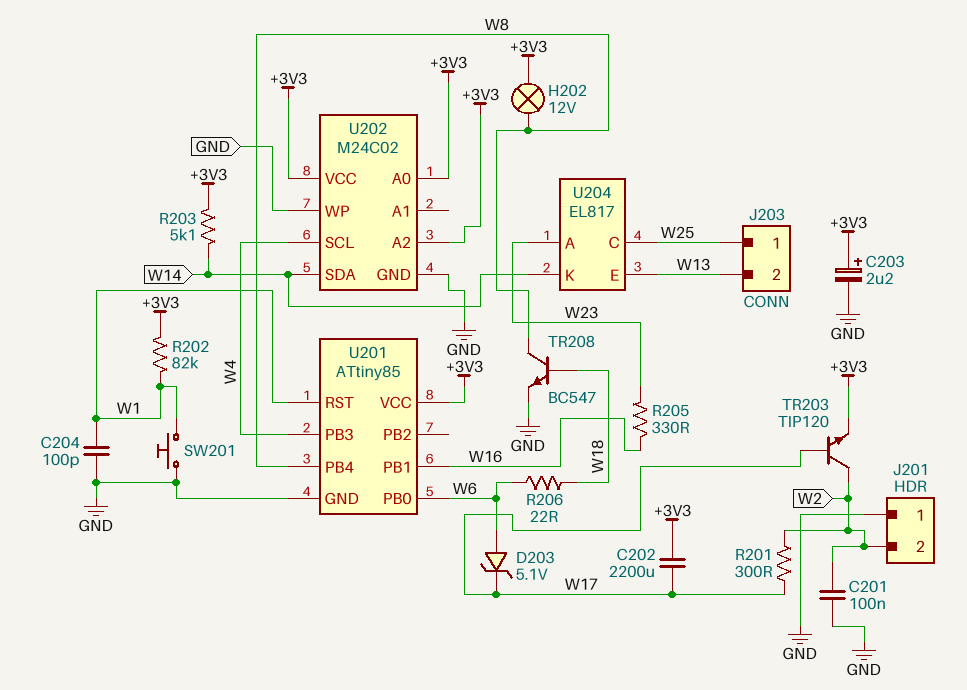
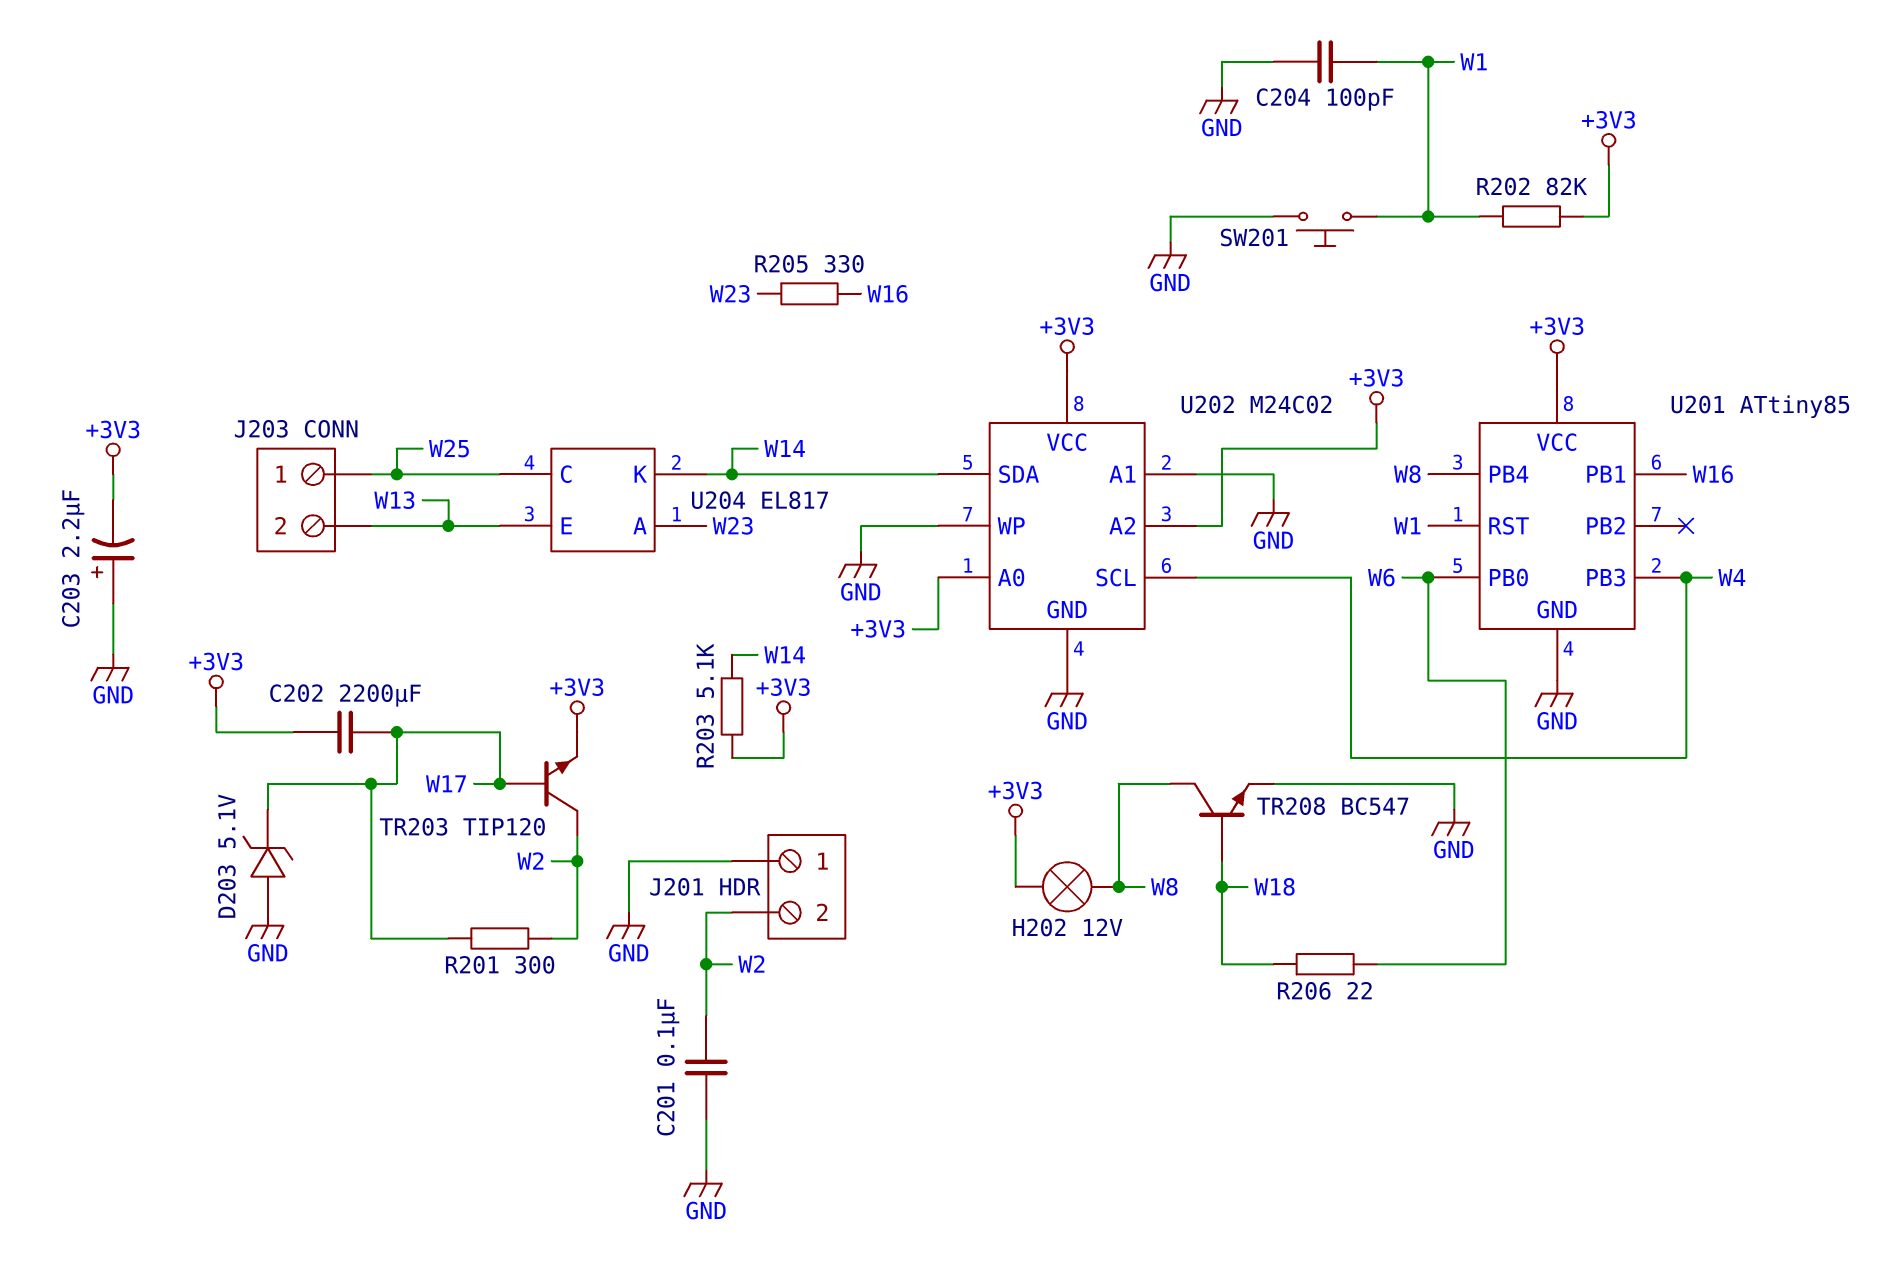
C203: 2.2uF (plus +3V3, minus GND) -> 2.2uF (plus GND, minus +3V3)
D203: zener 5.1V (A W6, K W17) -> zener 5.1V (A GND, K W17)
U202 pin A1: none -> GND

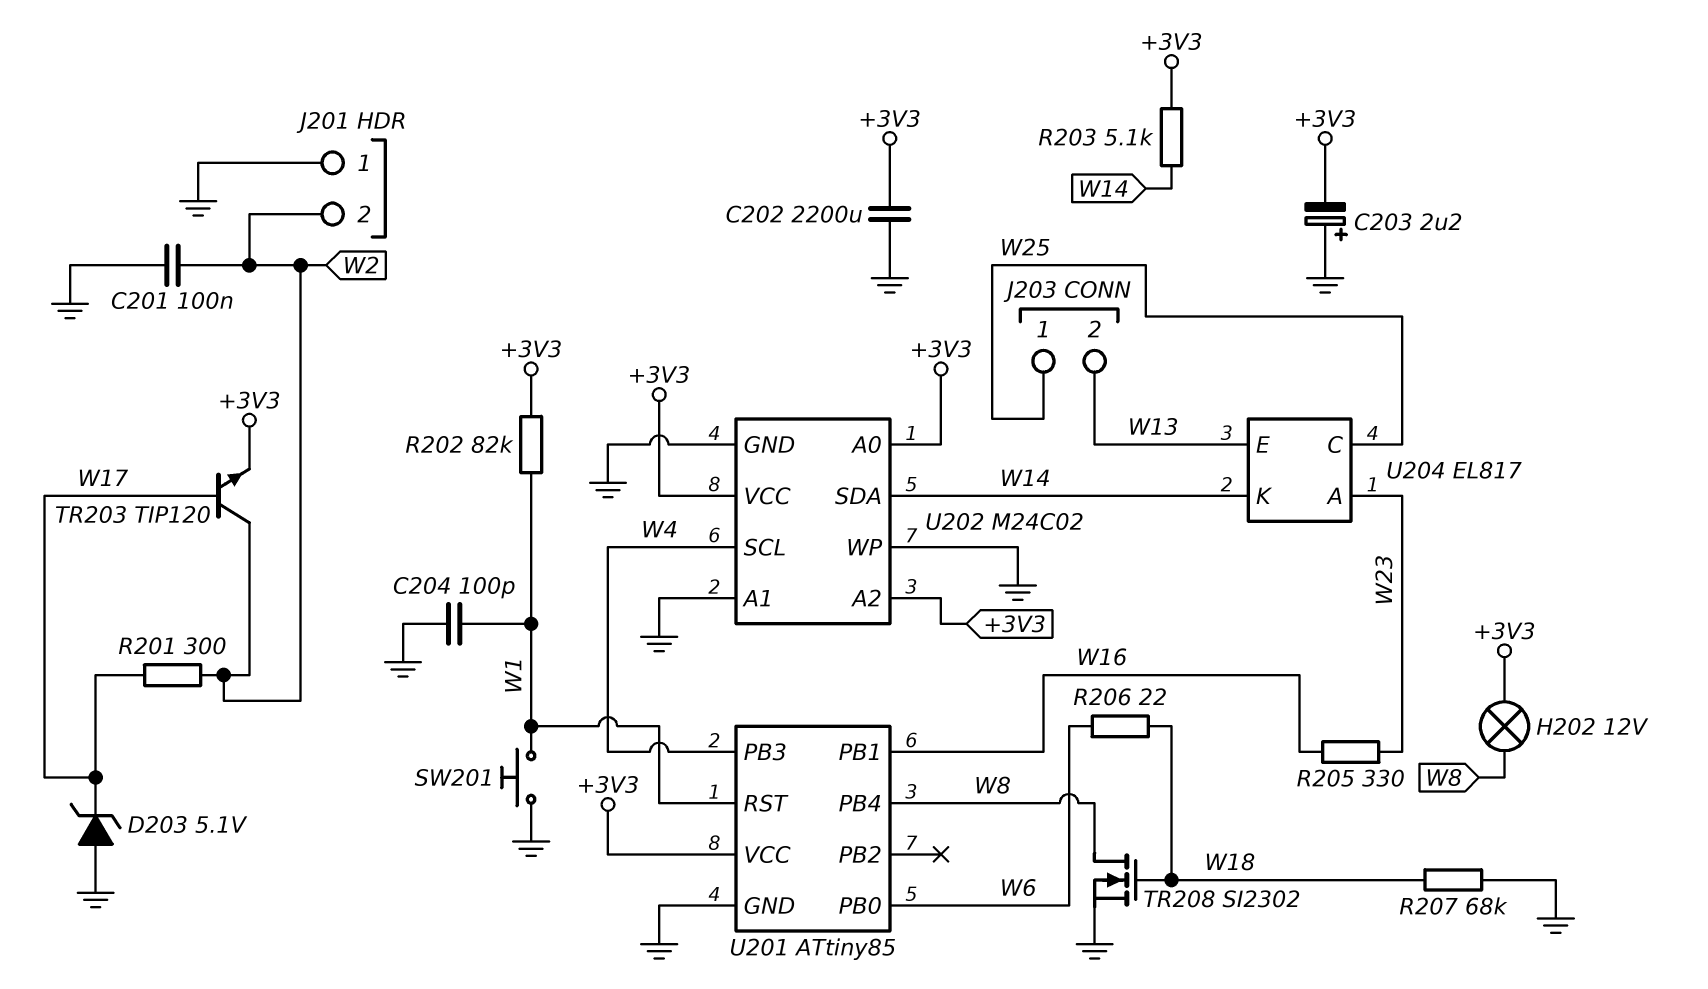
C202: 2200uF (+3V3, W17) -> 2200uF (+3V3, GND)
R207: none -> 68k (GND, W18)
TR208: NPN BC547 (B W18, C W8, E GND) -> NMOS SI2302 (G W18, D W8, S GND)

